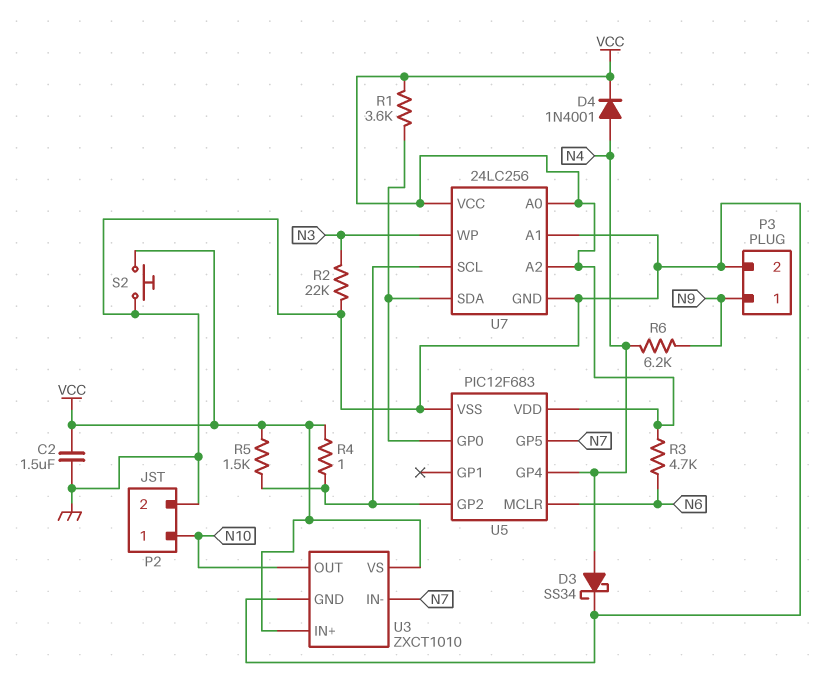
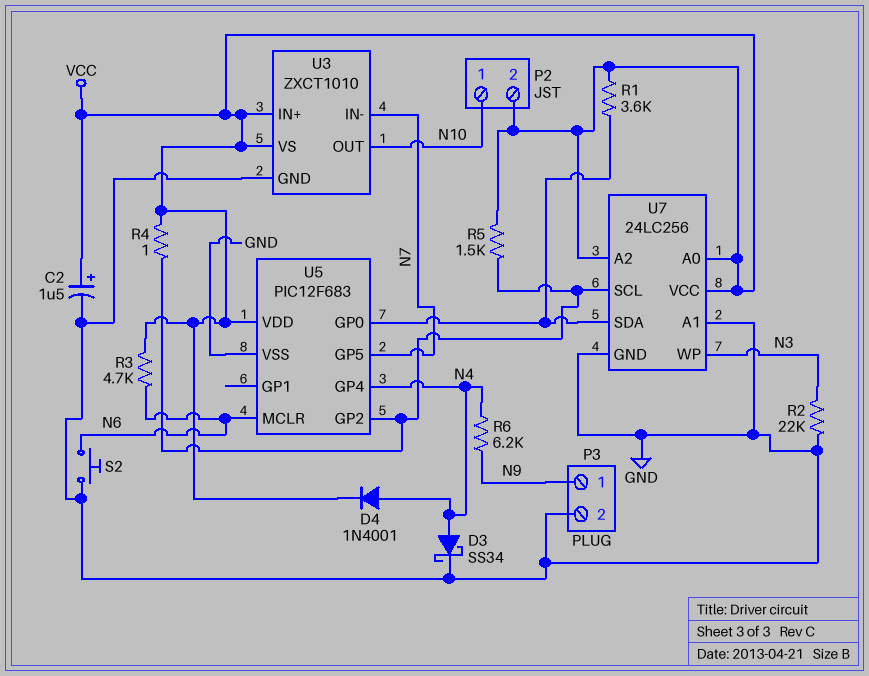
C2: 1.5uF (GND, VCC) -> 1.5uF (plus VCC, minus GND)
P2 pin 2: GND -> VCC
S2: button (GND, VCC) -> button (GND, N6)

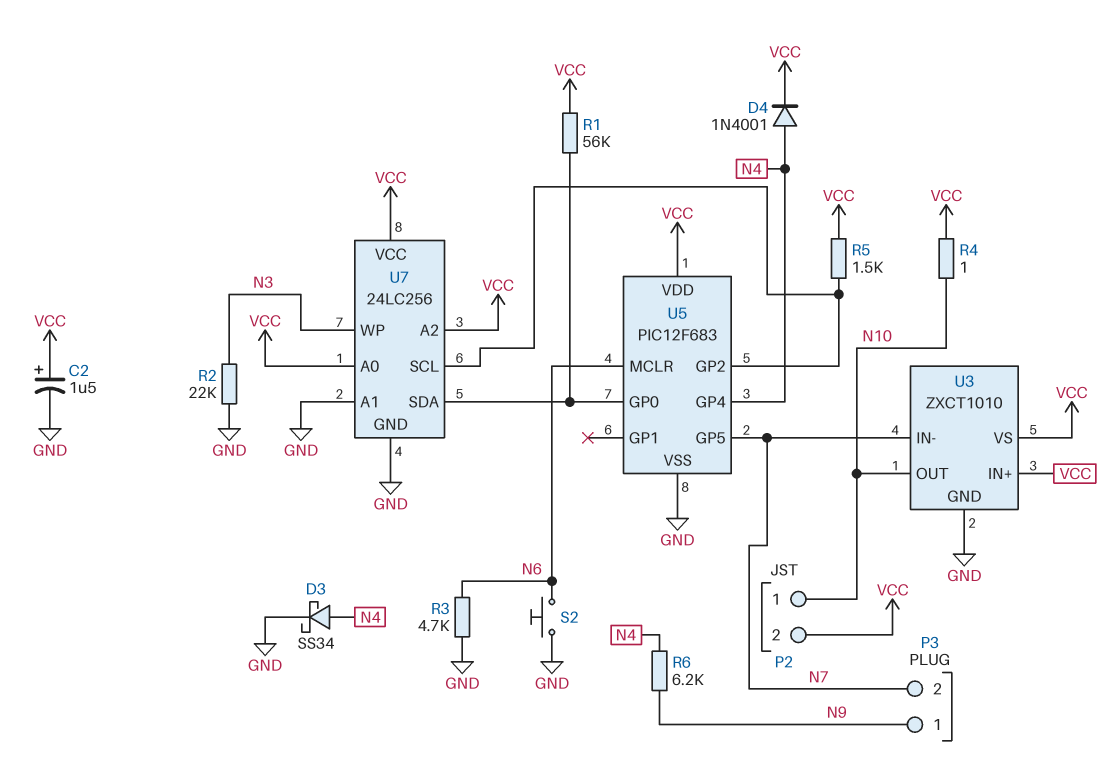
P3 pin 2: GND -> N7
R1: 3.6k (U5/GP0, VCC) -> 56k (U5/GP0, VCC)
R3: 4.7k (N6, VCC) -> 4.7k (GND, N6)
R4: 1 (U5/GP2, VCC) -> 1 (N10, VCC)

